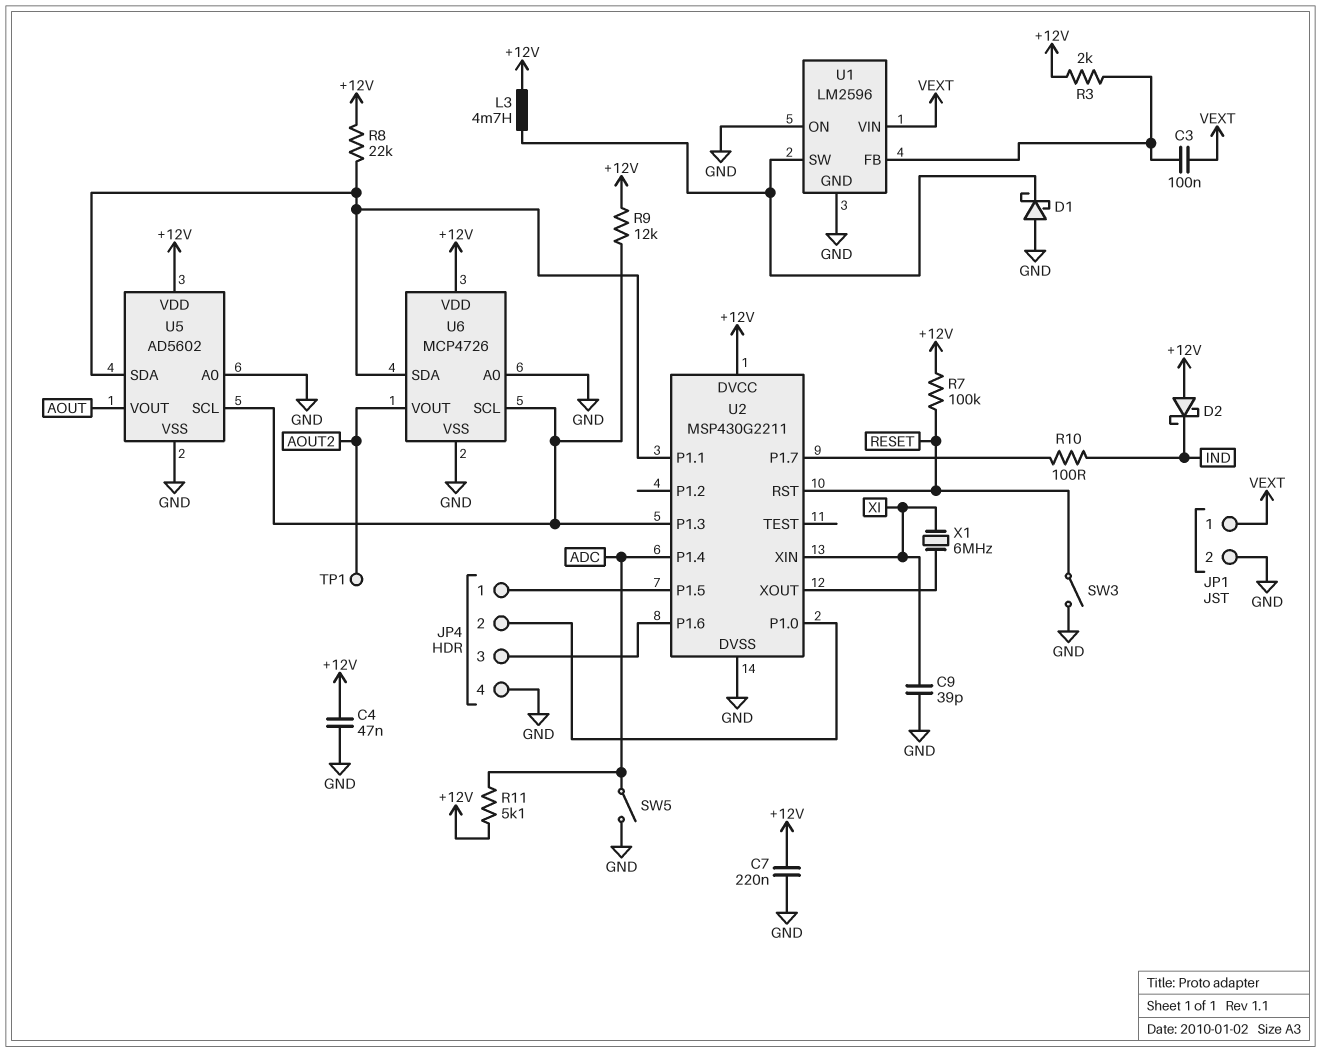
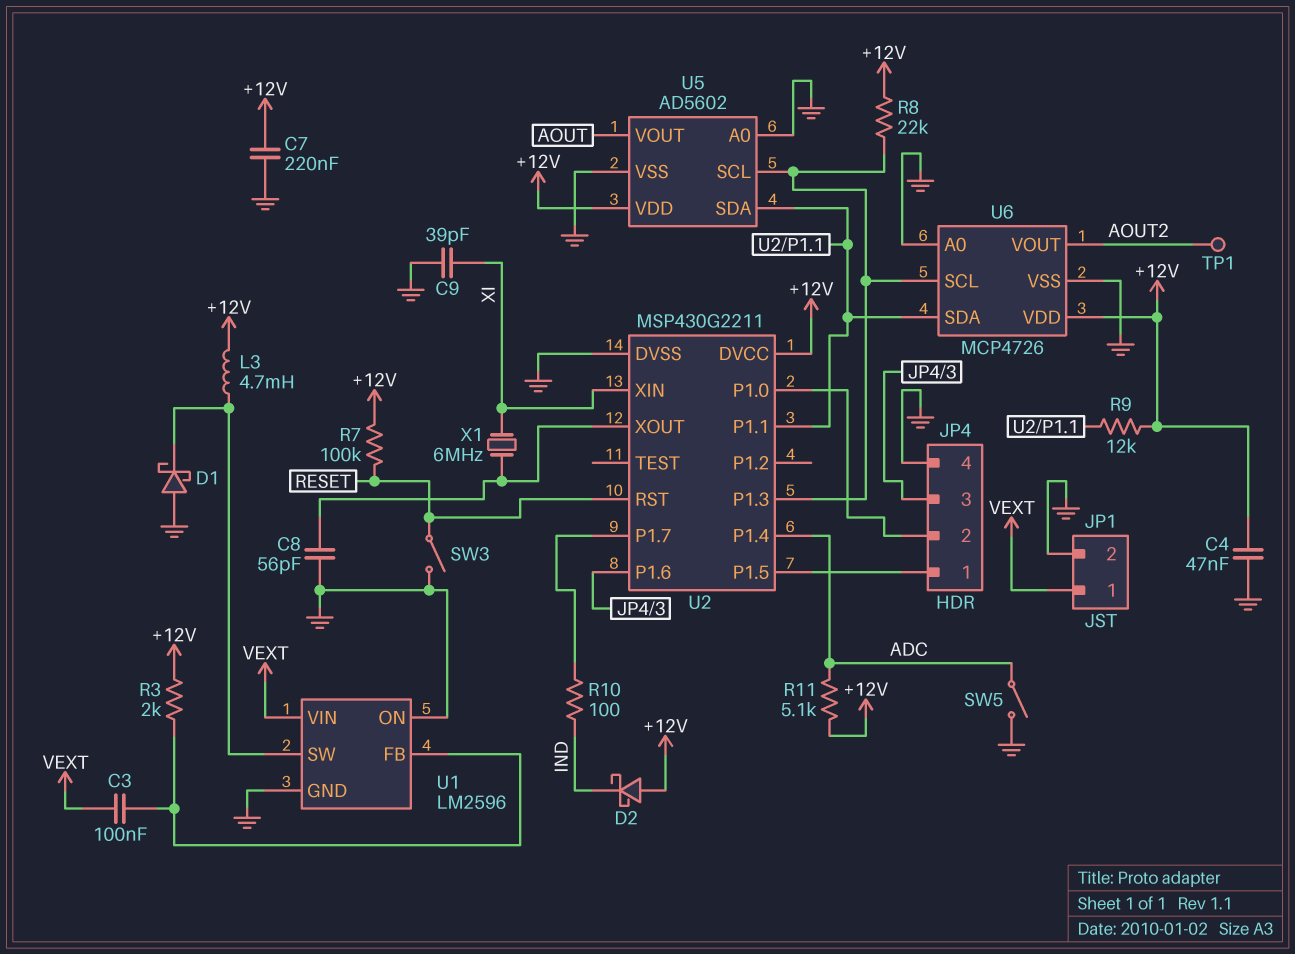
C8: none -> 56pF (GND, U2/XOUT)
R8: 22k (+12V, U2/P1.1) -> 22k (+12V, U2/P1.3)
R9: 12k (+12V, U2/P1.3) -> 12k (+12V, U2/P1.1)

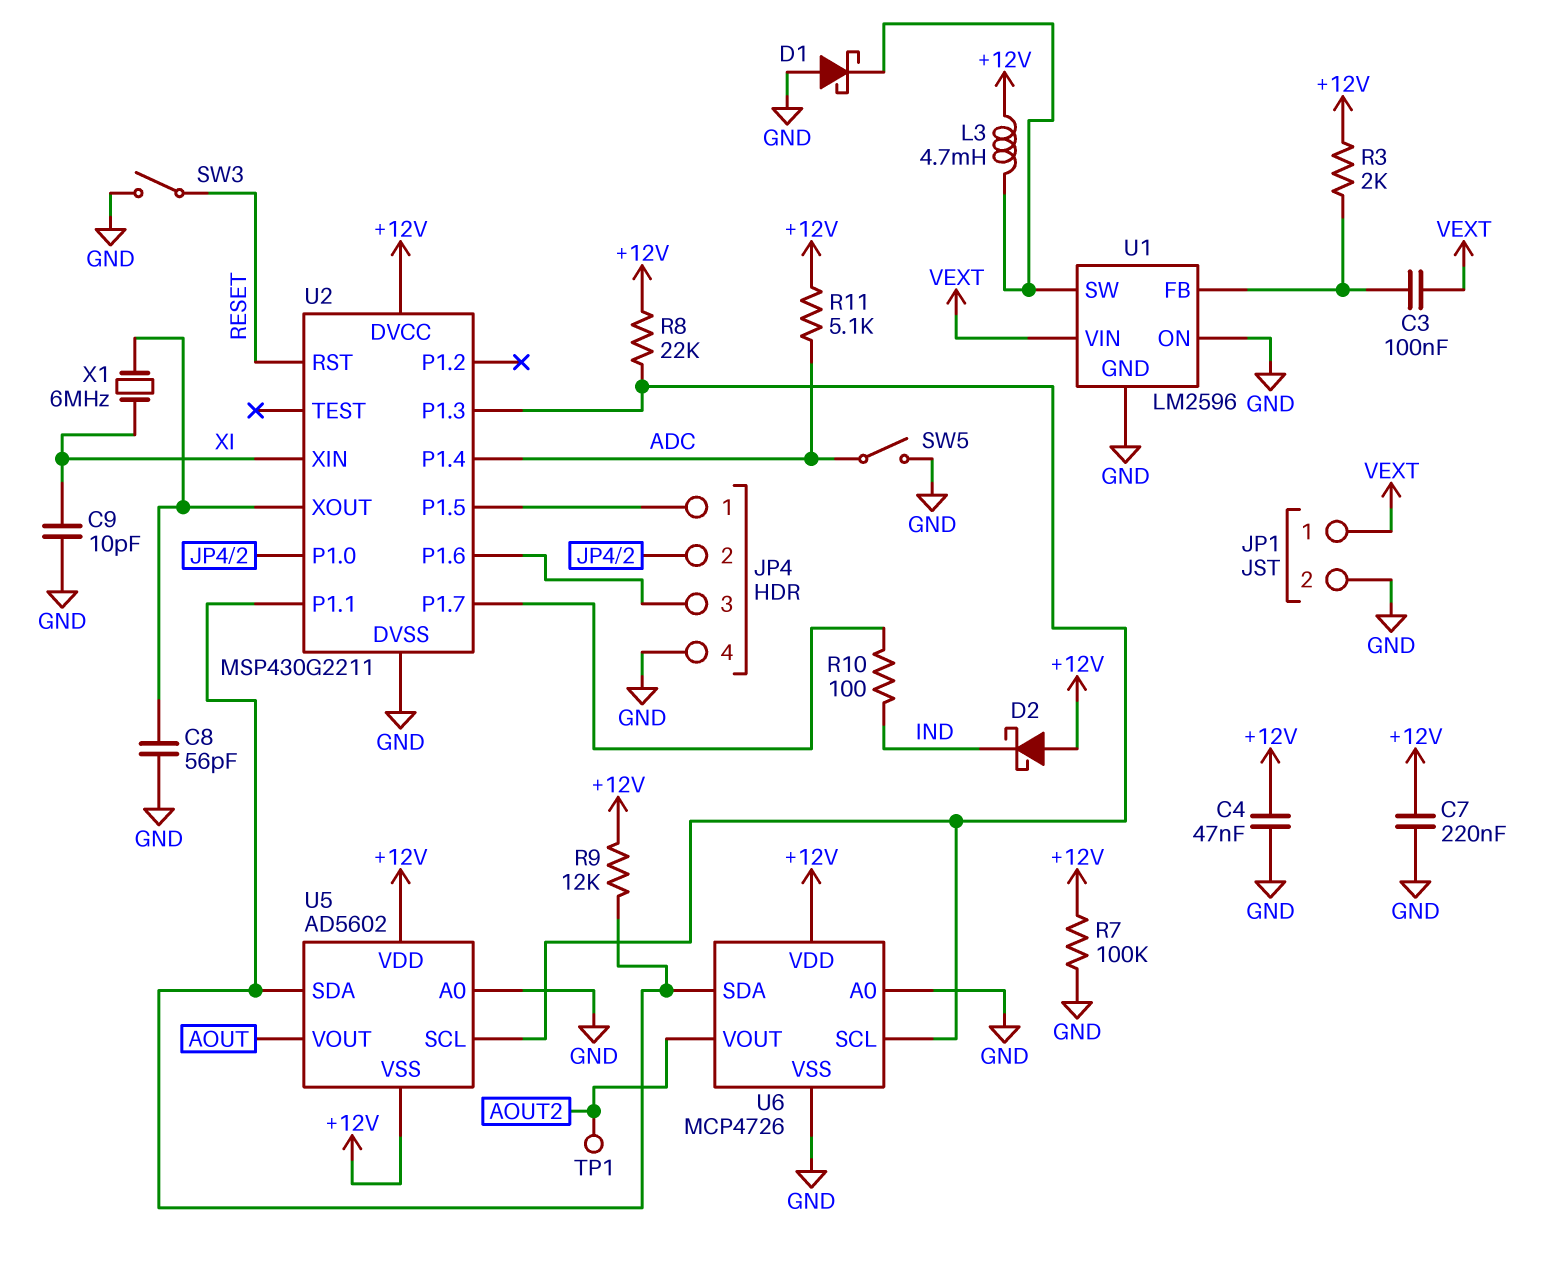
C9: 39pF (GND, XI) -> 10pF (GND, XI)
R7: 100k (+12V, RESET) -> 100k (+12V, GND)
U5 pin VSS: GND -> +12V

